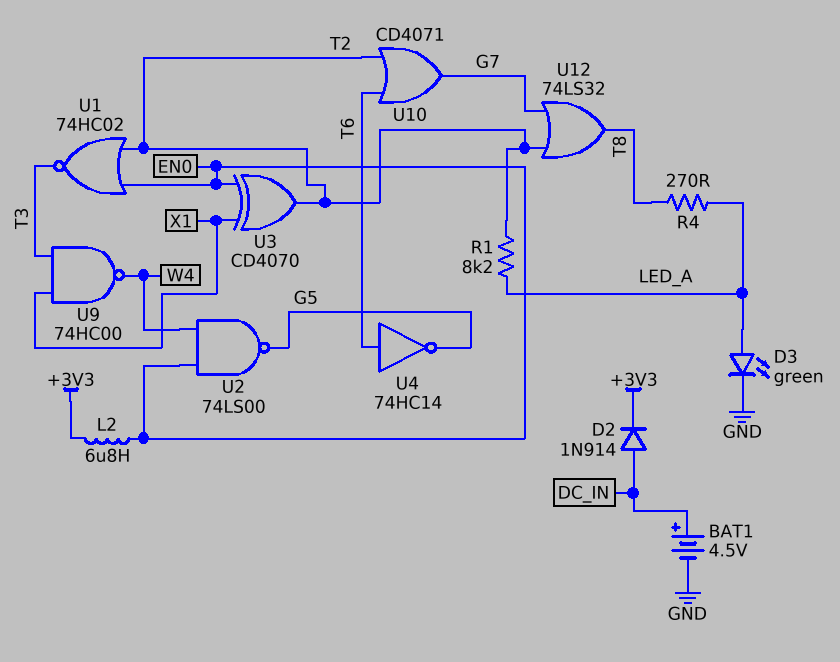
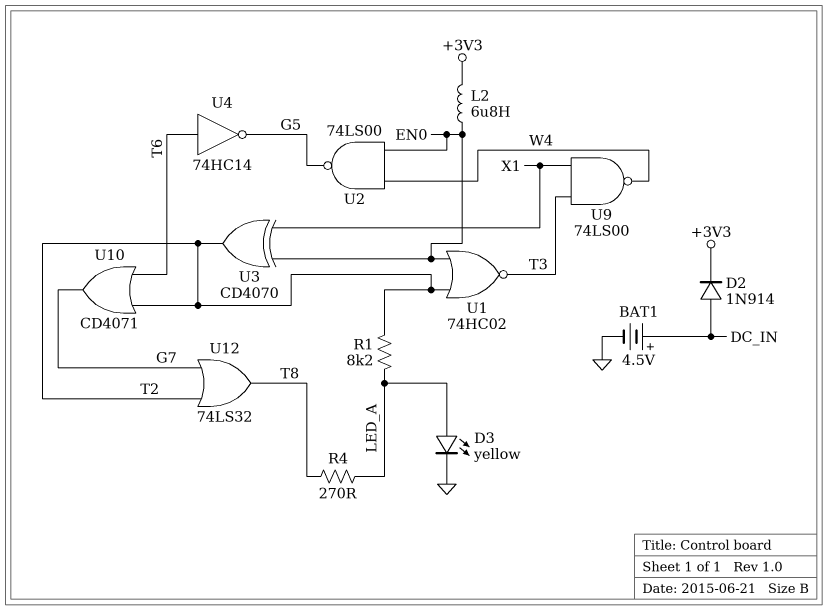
D3: LED green (A LED_A, K GND) -> LED yellow (A LED_A, K GND)
U9: NAND 74HC00 (in T3, in X1, out W4) -> NAND 74LS00 (in T3, in X1, out W4)

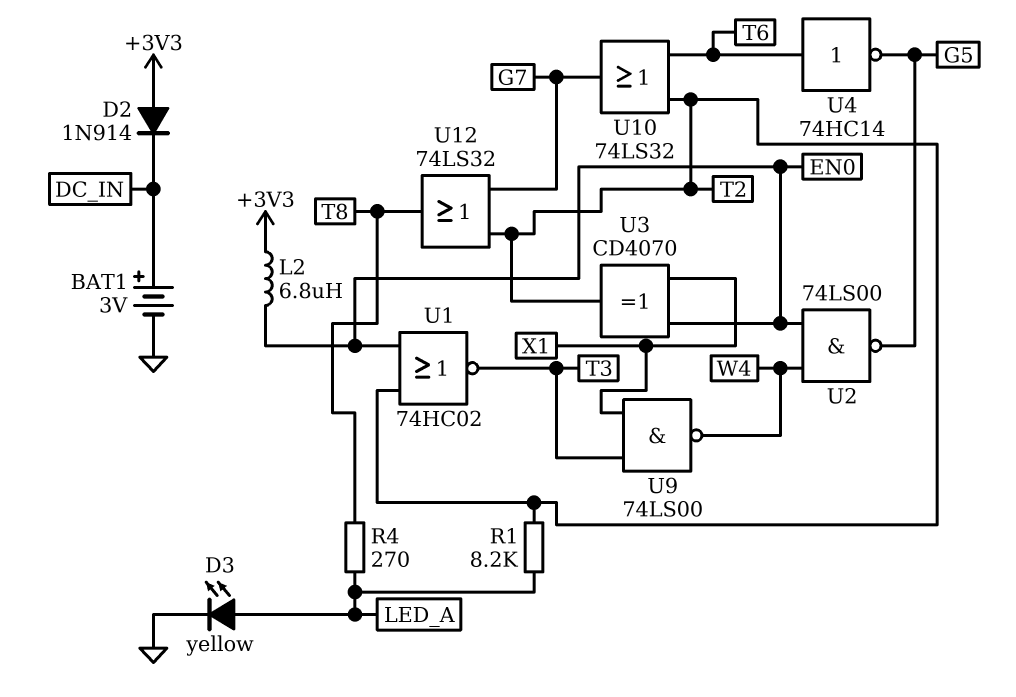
BAT1: 4.5V (plus DC_IN, minus GND) -> 3V (plus DC_IN, minus GND)
D2: diode 1N914 (A DC_IN, K +3V3) -> diode 1N914 (A +3V3, K DC_IN)
U10: OR CD4071 (in T2, in T6, out G7) -> OR 74LS32 (in T2, in T6, out G7)

